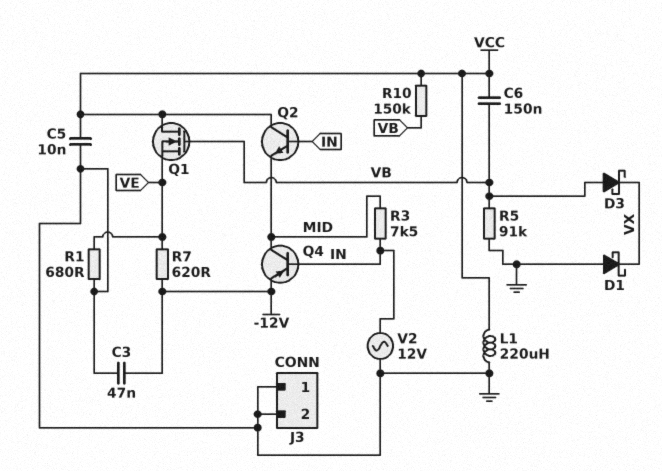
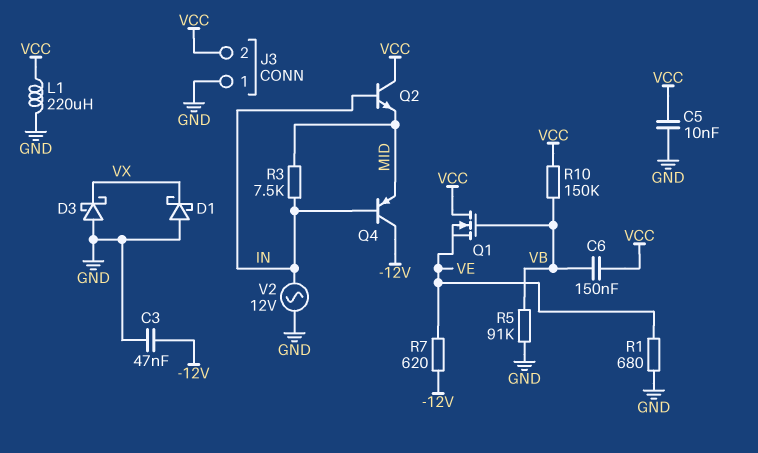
D3: schottky (A VB, K VX) -> schottky (A GND, K VX)
J3 pin 2: GND -> VCC
Q4: PNP (B IN, C MID, E -12V) -> PNP (B IN, C -12V, E MID)

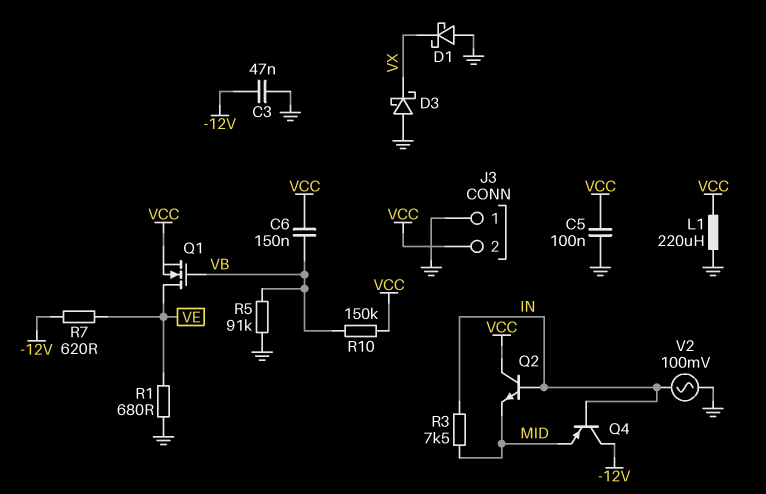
C5: 10nF (GND, VCC) -> 100nF (GND, VCC)
Q1: NMOS (G VB, D VCC, S VE) -> NMOS (G VB, D VE, S VCC)
V2: AC 12V (GND, IN) -> AC 100mV (GND, IN)

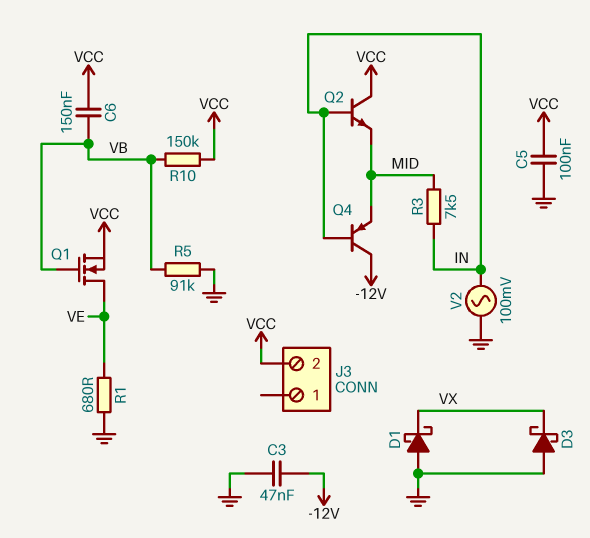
J3 pin 1: GND -> none
L1: 220uH (GND, VCC) -> none
R7: 620 (-12V, VE) -> none

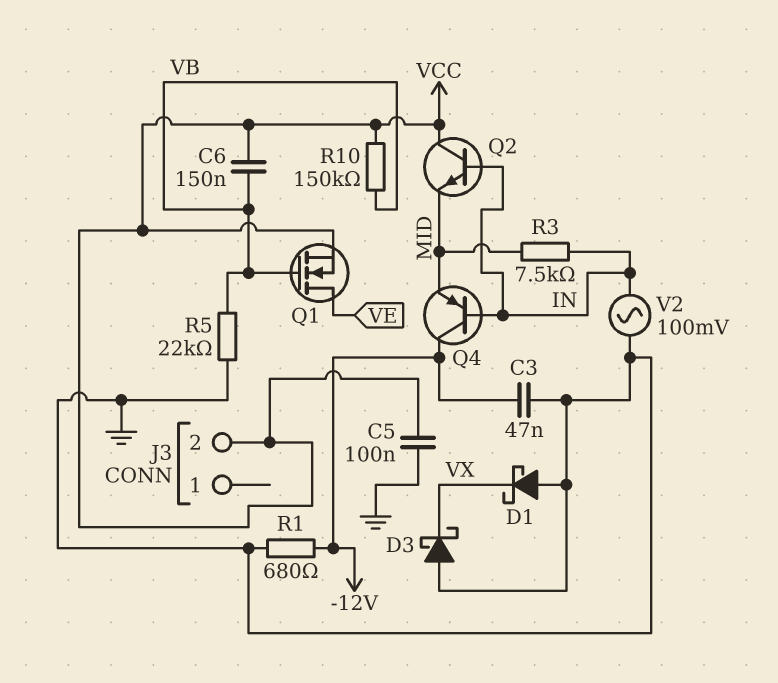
R1: 680 (GND, VE) -> 680 (-12V, GND)
R5: 91k (GND, VB) -> 22k (GND, VB)

